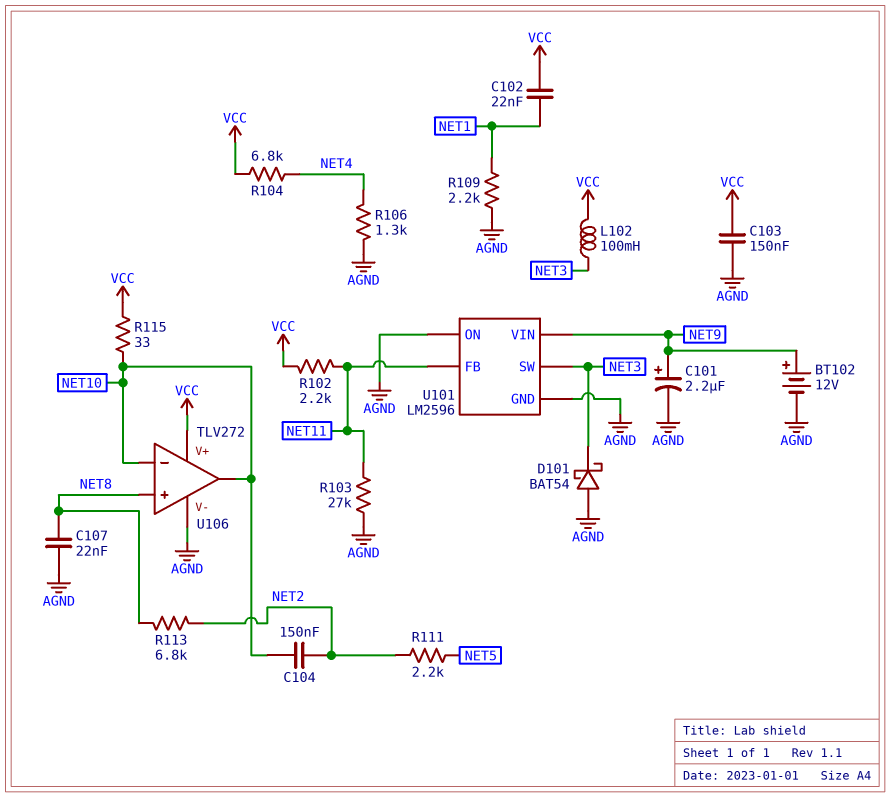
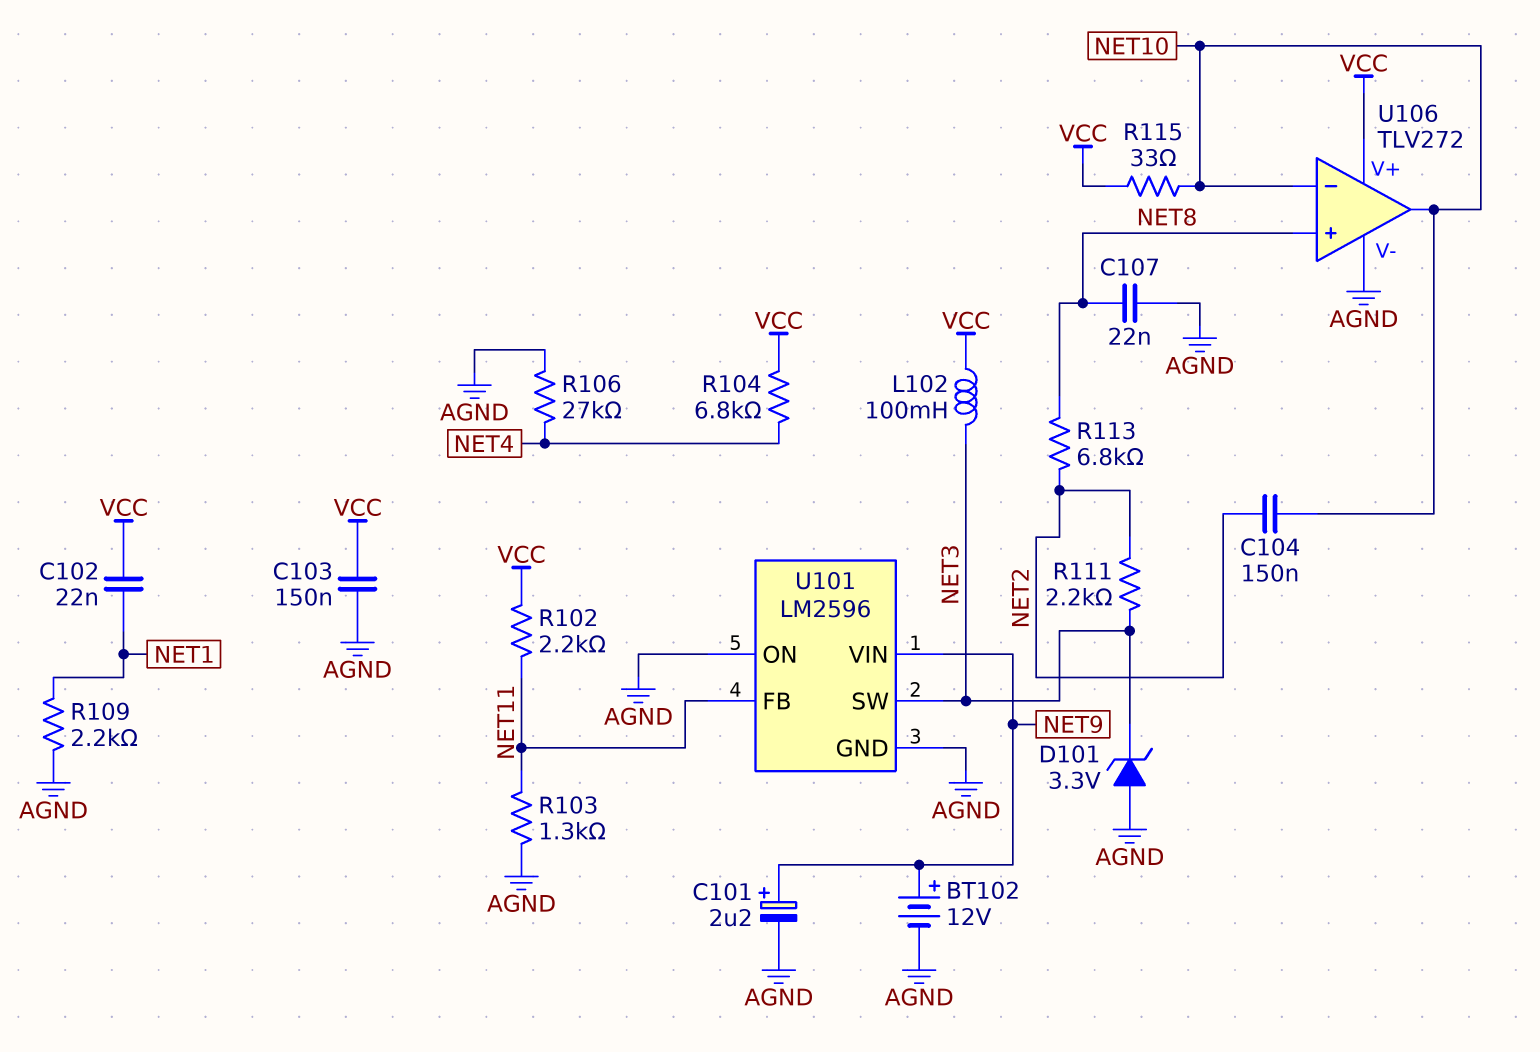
D101: schottky BAT54 (A AGND, K NET3) -> zener 3.3V (A AGND, K NET3)
R103: 27k (AGND, NET11) -> 1.3k (AGND, NET11)
R106: 1.3k (AGND, NET4) -> 27k (AGND, NET4)
R111: 2.2k (NET2, NET5) -> 2.2k (NET2, NET3)

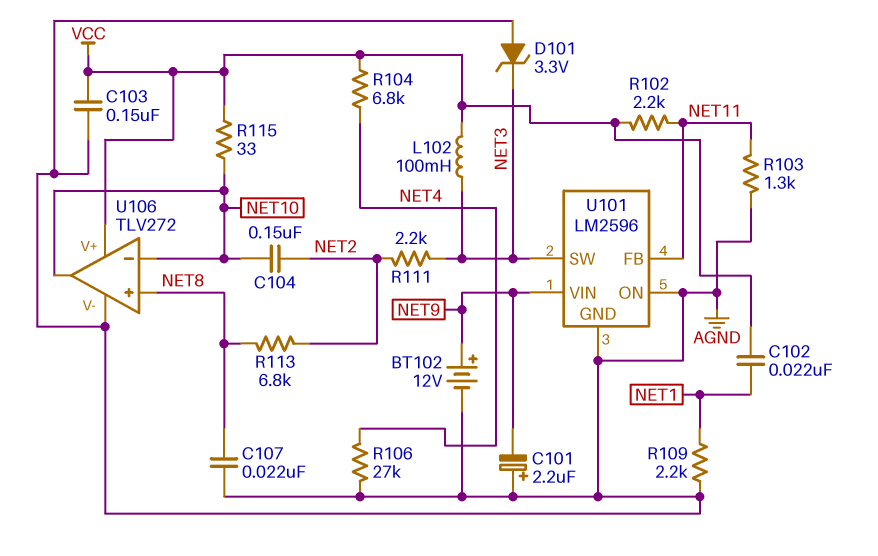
C101: 2.2uF (plus NET9, minus AGND) -> 2.2uF (plus AGND, minus NET9)

